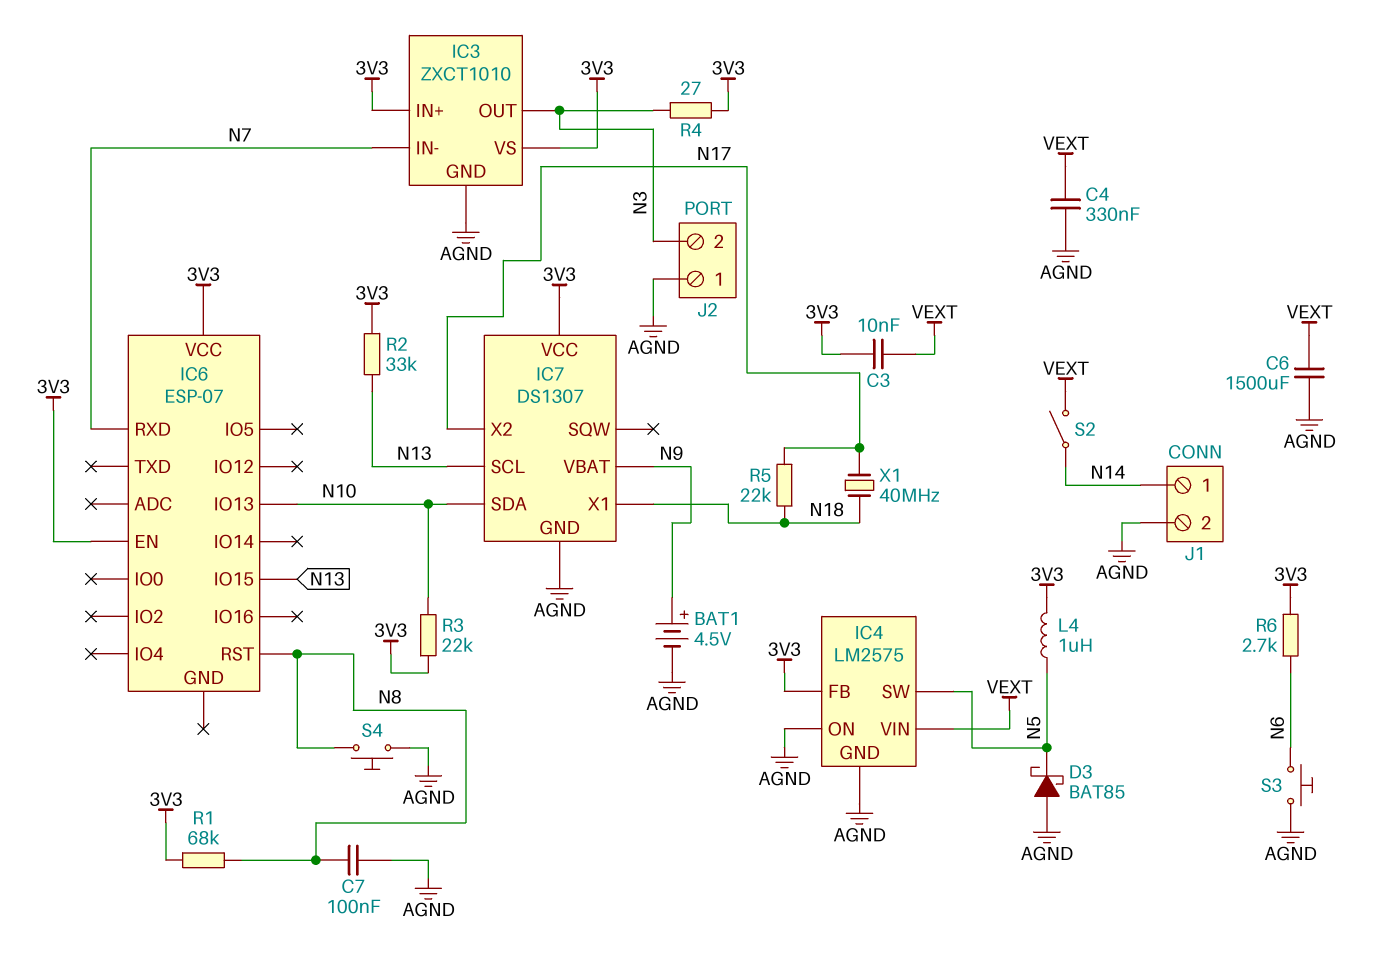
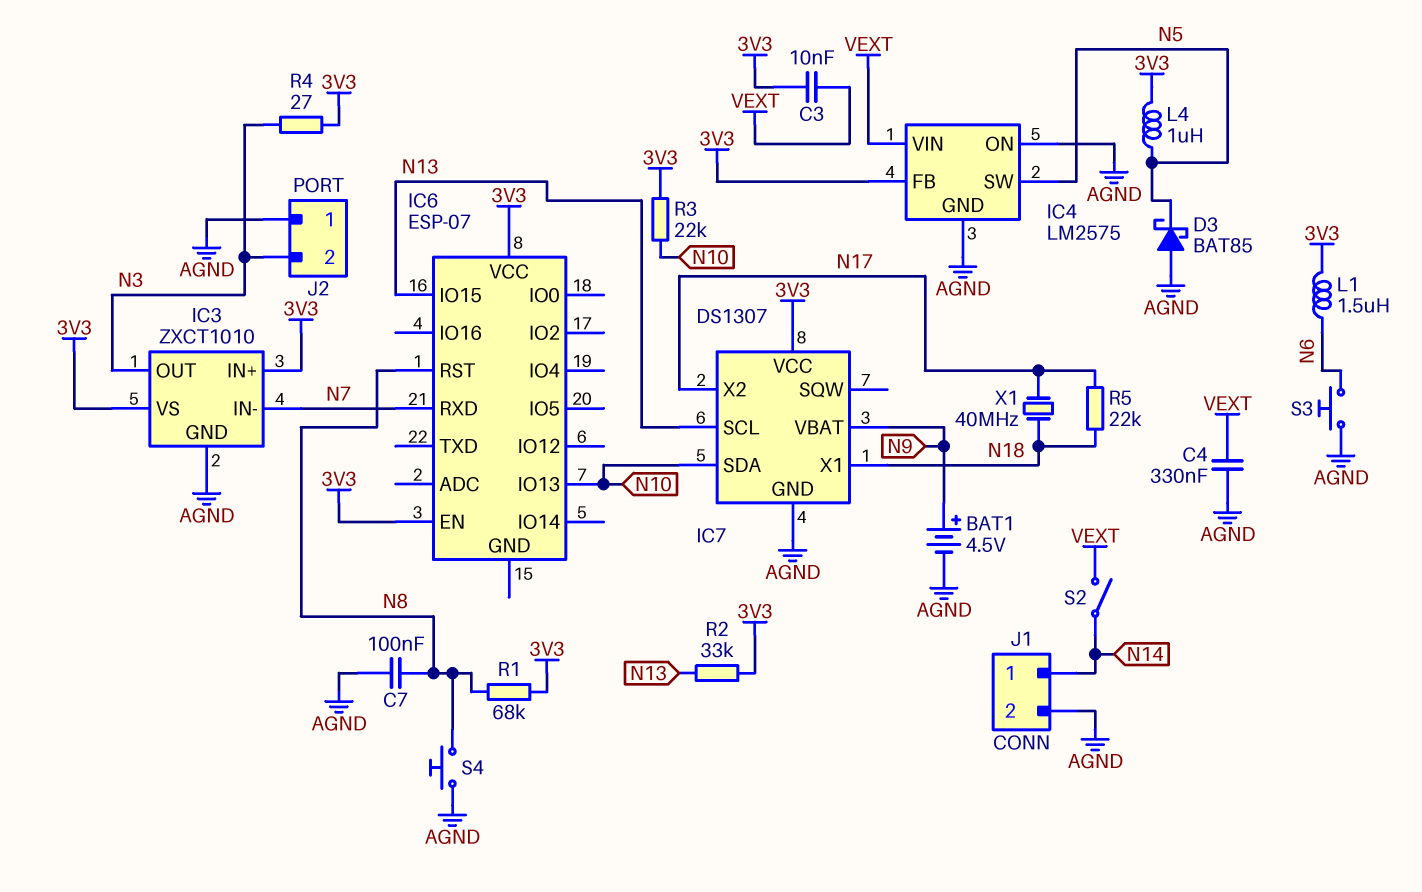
C6: 1500uF (AGND, VEXT) -> none
L1: none -> 1.5uH (3V3, N6)
R6: 2.7k (3V3, N6) -> none

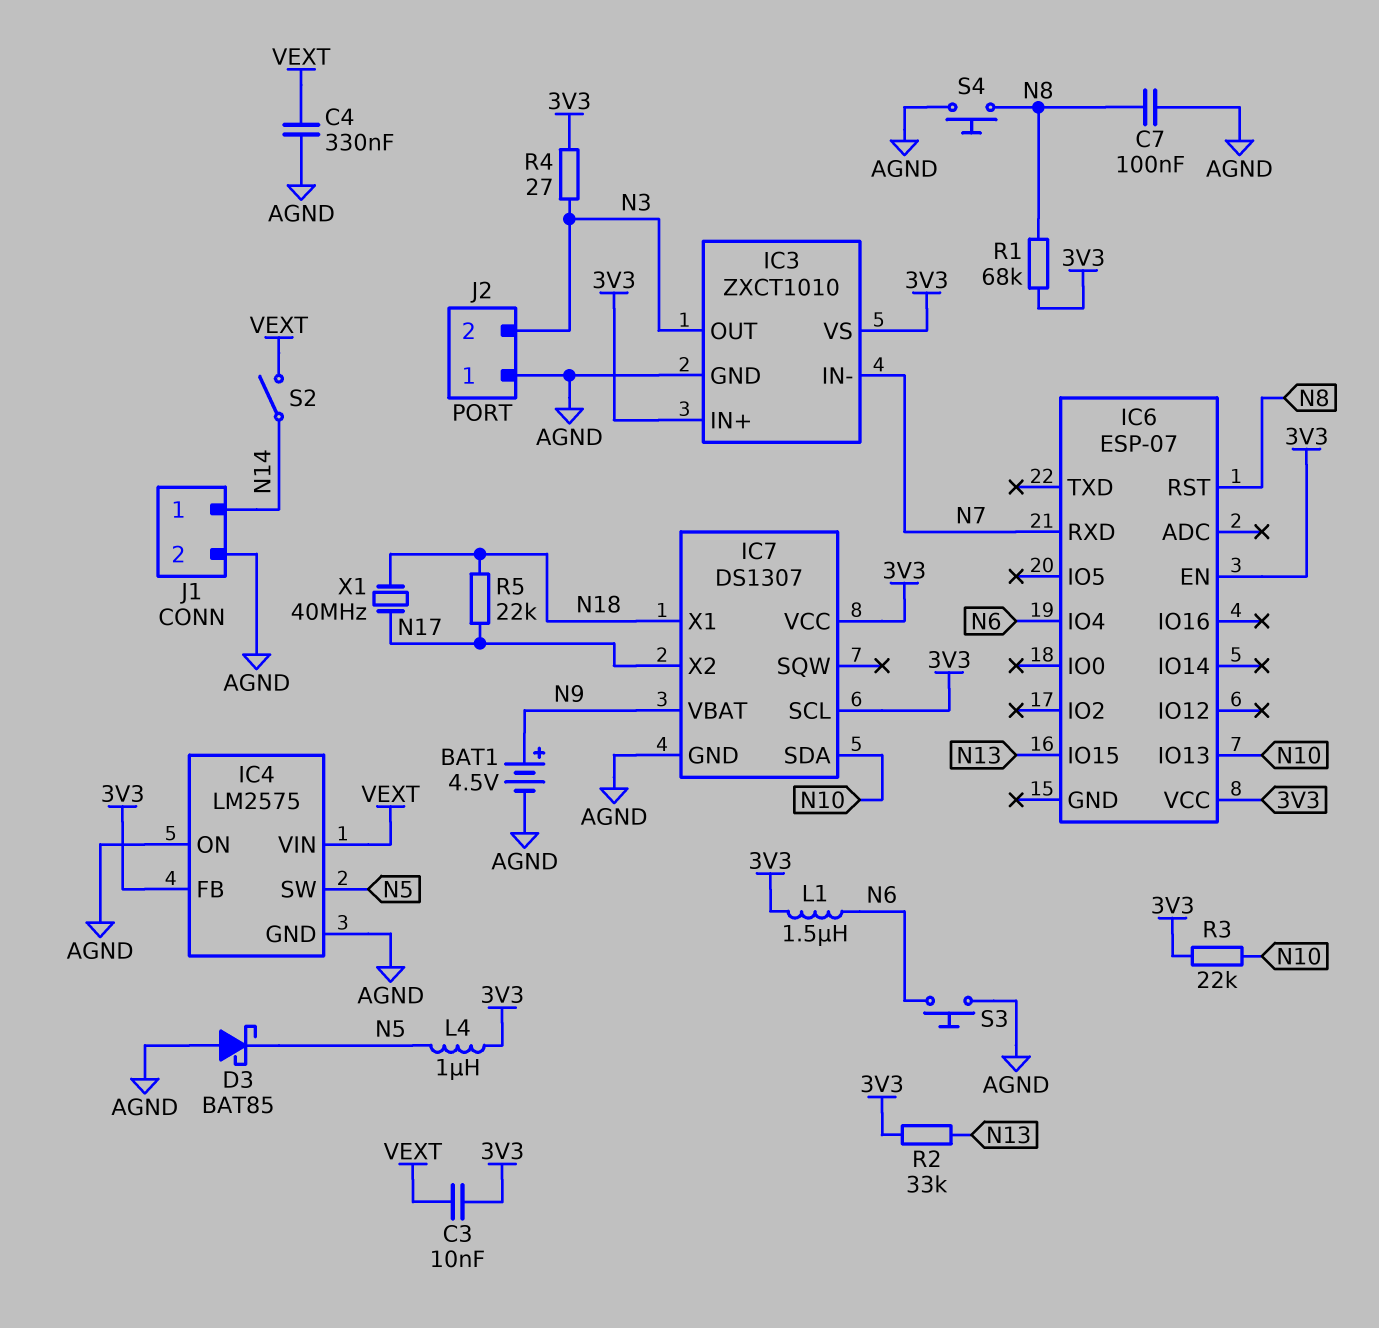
IC6 pin IO4: none -> N6
IC7 pin SCL: N13 -> 3V3

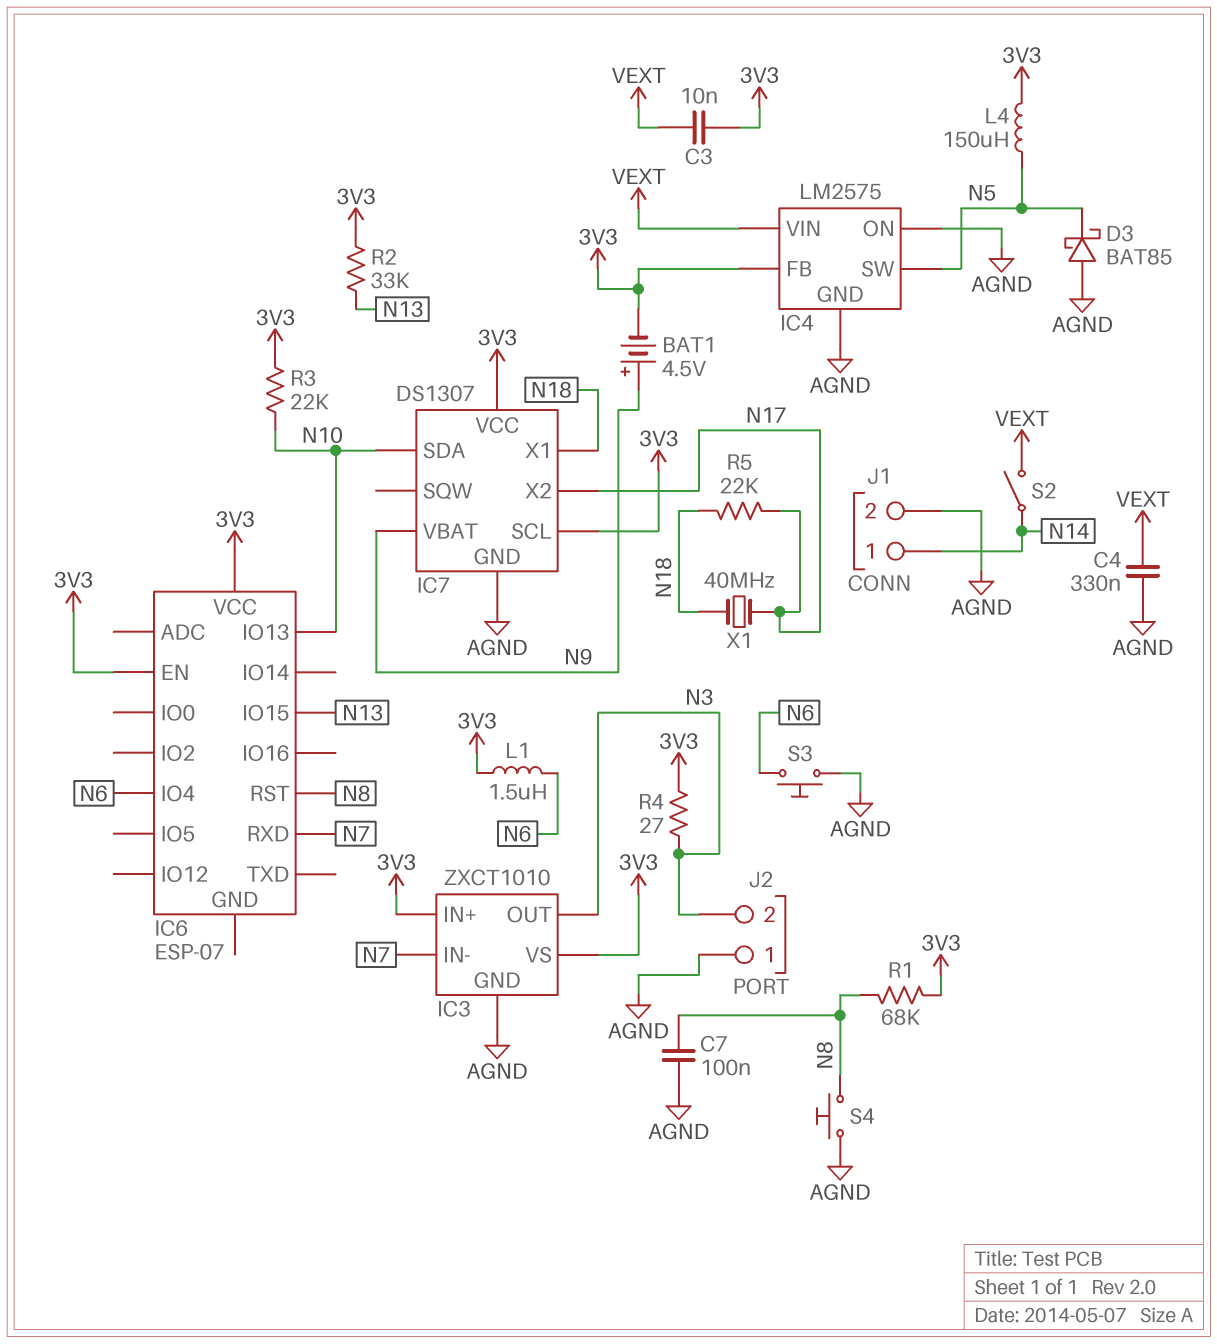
BAT1: 4.5V (plus N9, minus AGND) -> 4.5V (plus N9, minus 3V3)
L4: 1uH (3V3, N5) -> 150uH (3V3, N5)

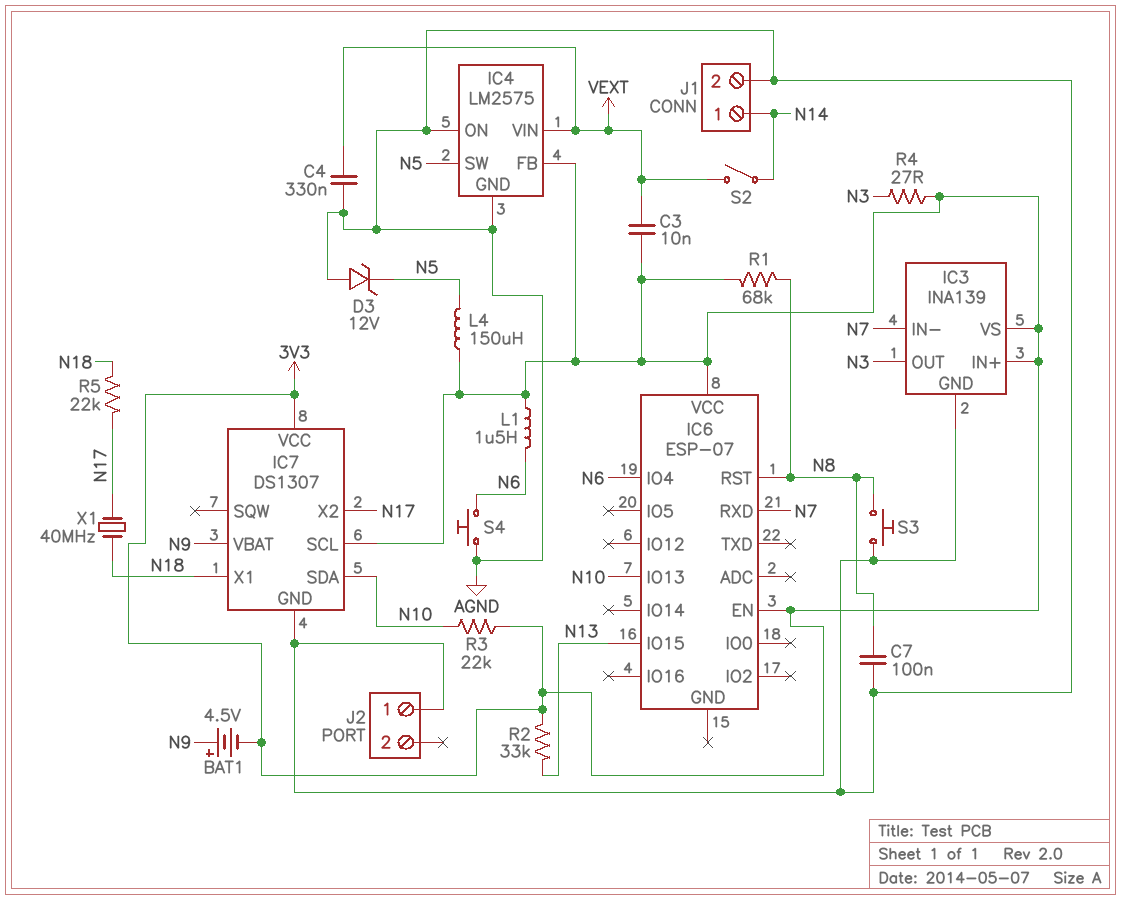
D3: schottky BAT85 (A AGND, K N5) -> zener 12V (A AGND, K N5)
IC3: ZXCT1010 -> INA139
J2 pin 2: N3 -> none
S3: button (AGND, N6) -> button (AGND, N8)
S4: button (AGND, N8) -> button (AGND, N6)

